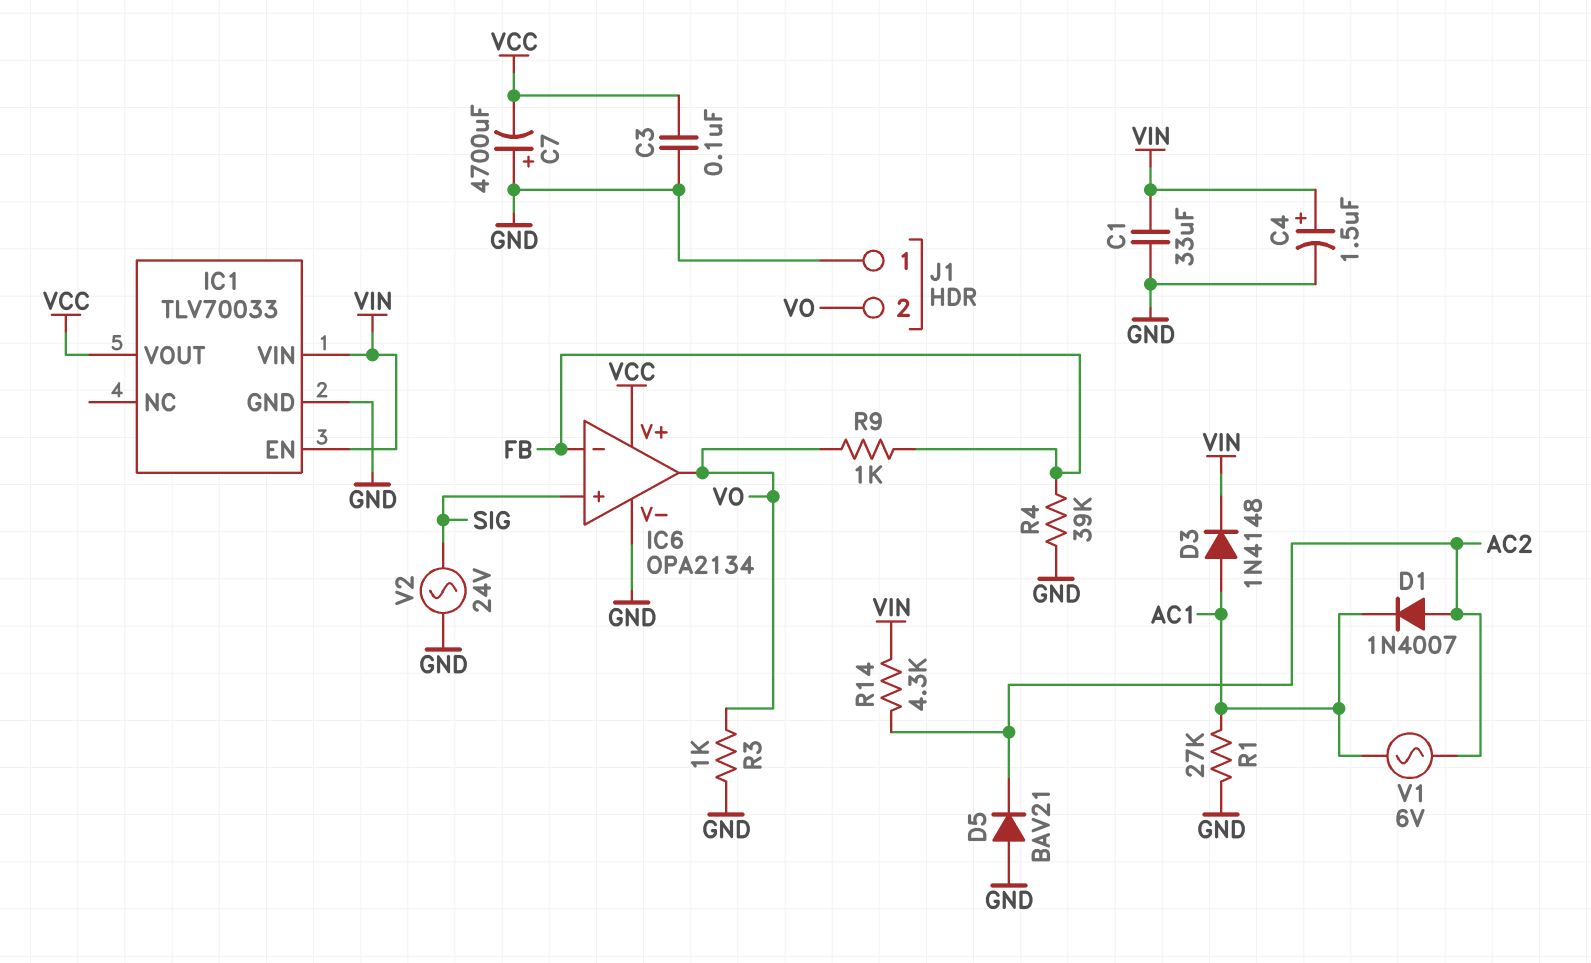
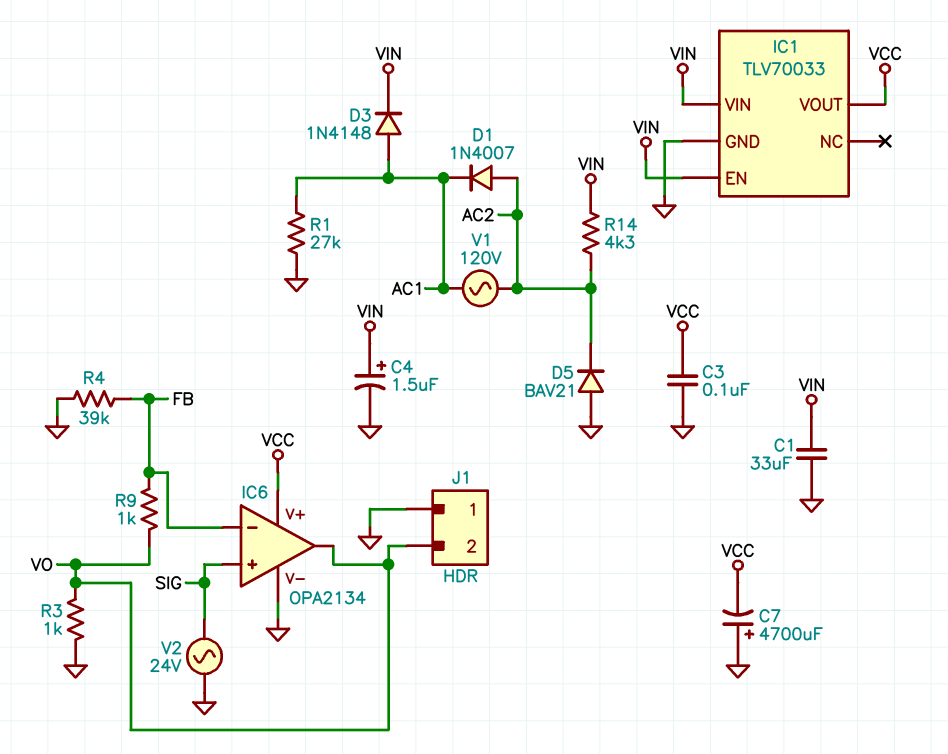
V1: AC 6V (AC1, AC2) -> AC 120V (AC1, AC2)

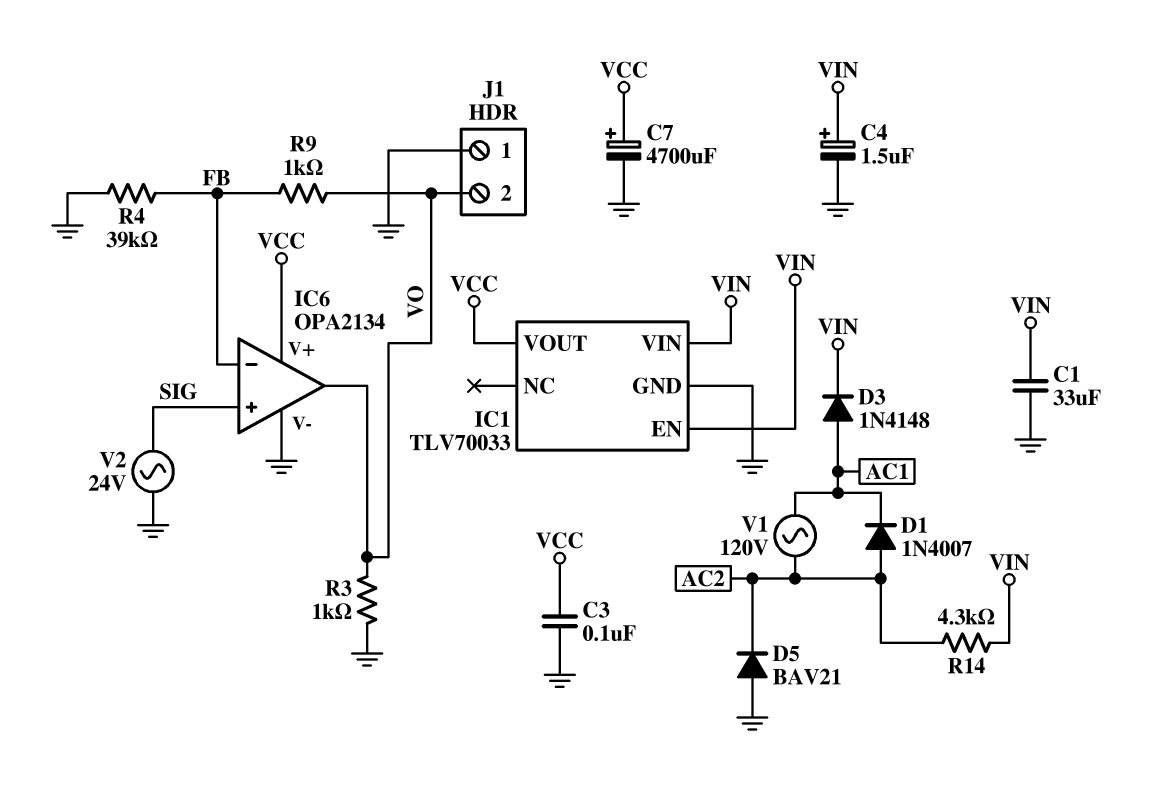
C7: 4700uF (plus GND, minus VCC) -> 4700uF (plus VCC, minus GND)
R1: 27k (AC1, GND) -> none

